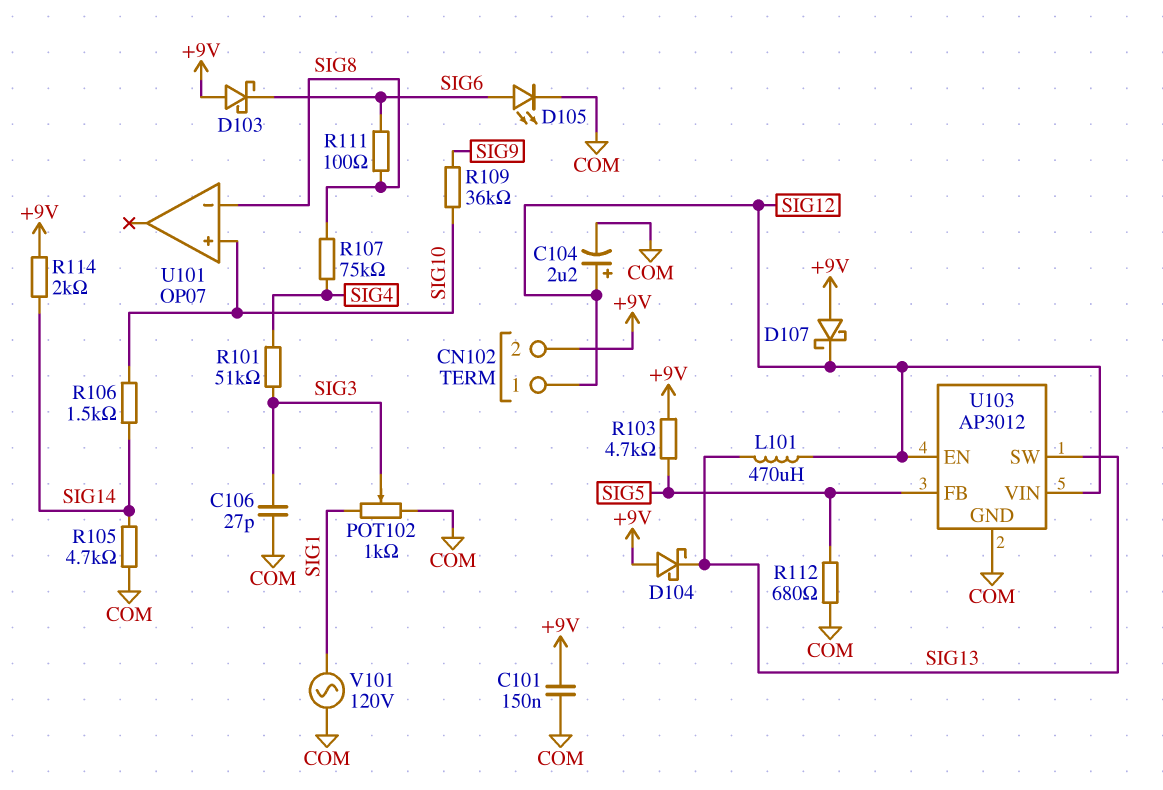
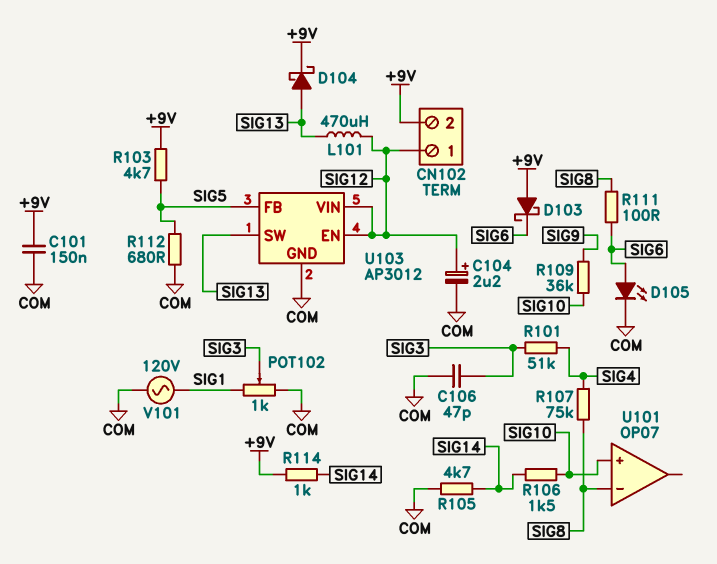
C106: 27pF (COM, SIG3) -> 47pF (COM, SIG3)
D104: schottky (A +9V, K SIG13) -> schottky (A SIG13, K +9V)
D107: schottky (A +9V, K SIG12) -> none
R114: 2k (+9V, SIG14) -> 1k (+9V, SIG14)

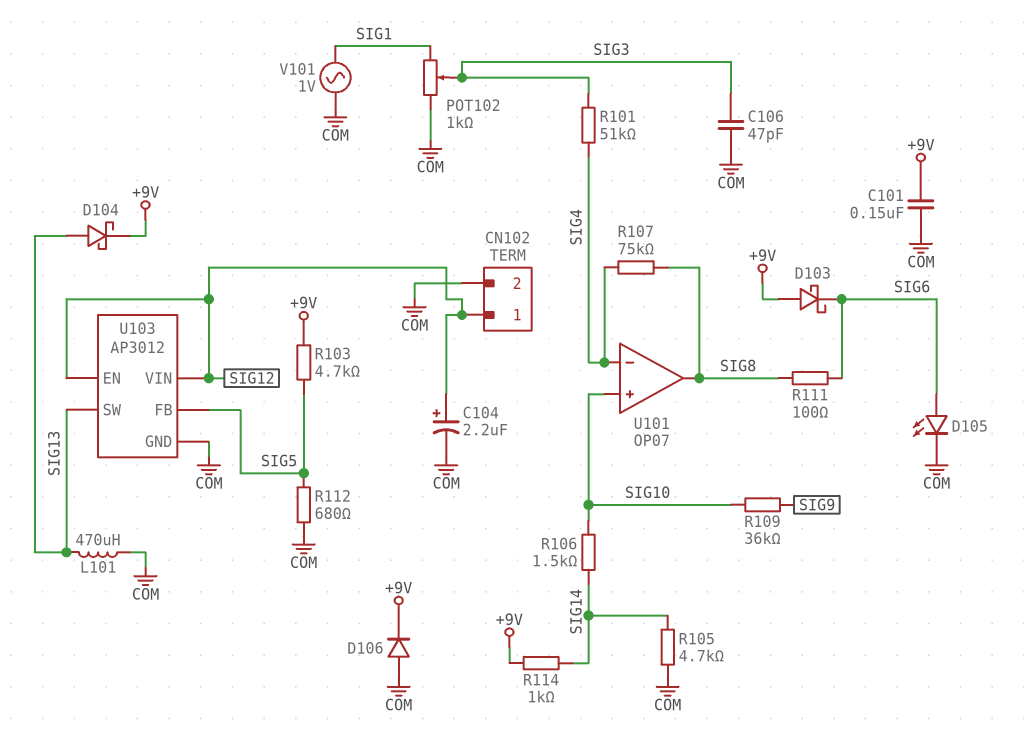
CN102 pin 2: +9V -> COM
D106: none -> diode (A COM, K +9V)
L101: 470uH (SIG12, SIG13) -> 470uH (COM, SIG13)
U101 pin in-: SIG8 -> SIG4
U101 pin out: none -> SIG8
V101: AC 120V (COM, SIG1) -> AC 1V (COM, SIG1)

